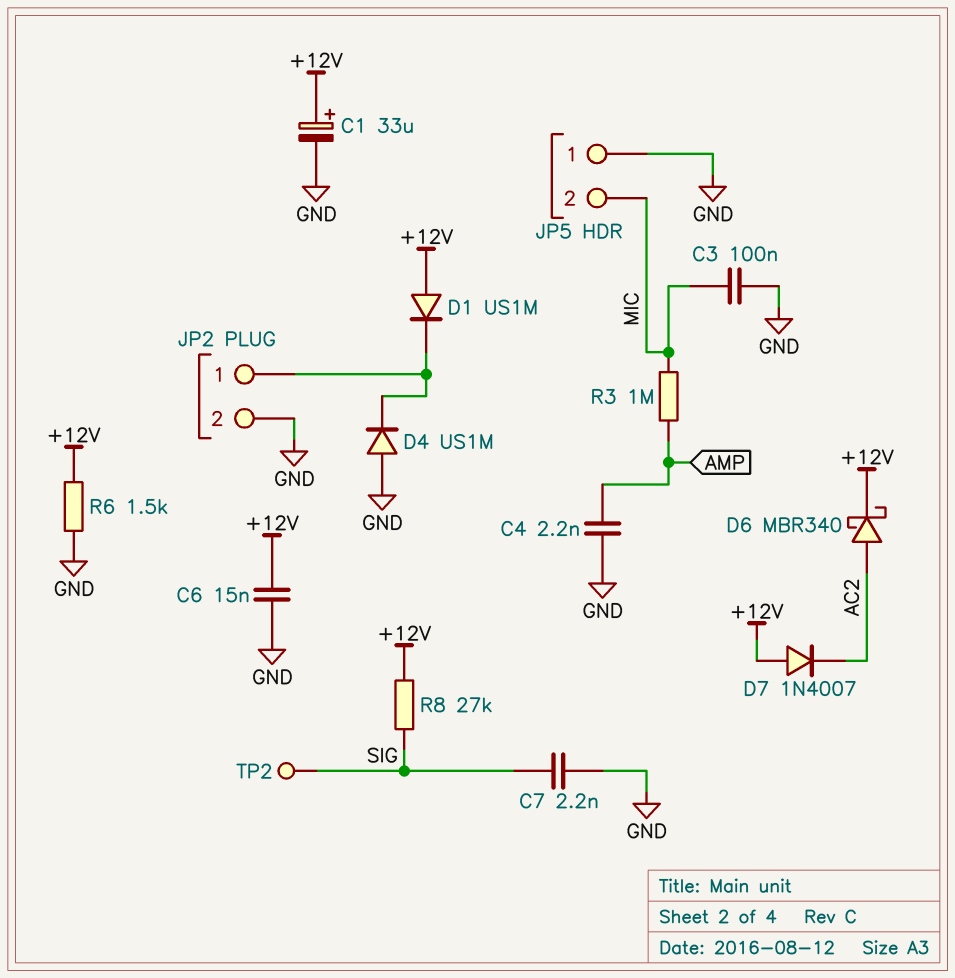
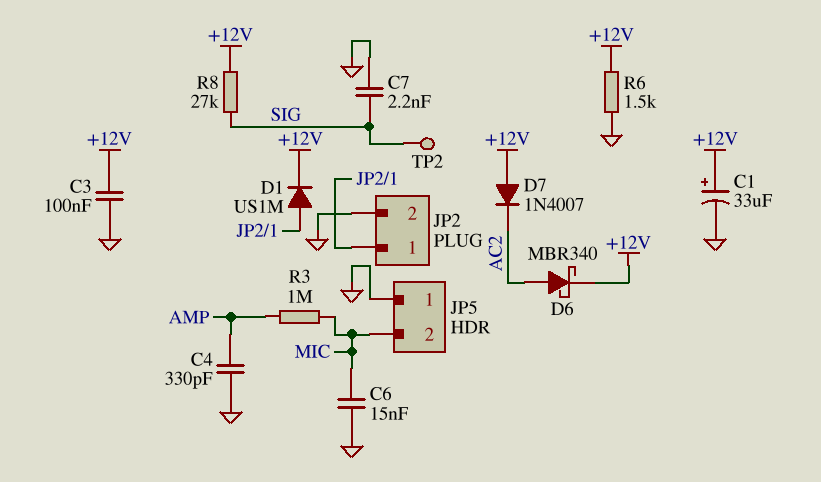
C3: 100nF (GND, MIC) -> 100nF (+12V, GND)
C4: 2.2nF (AMP, GND) -> 330pF (AMP, GND)
C6: 15nF (+12V, GND) -> 15nF (GND, MIC)
D1: diode US1M (A +12V, K JP2/1) -> diode US1M (A JP2/1, K +12V)
D4: diode US1M (A GND, K JP2/1) -> none

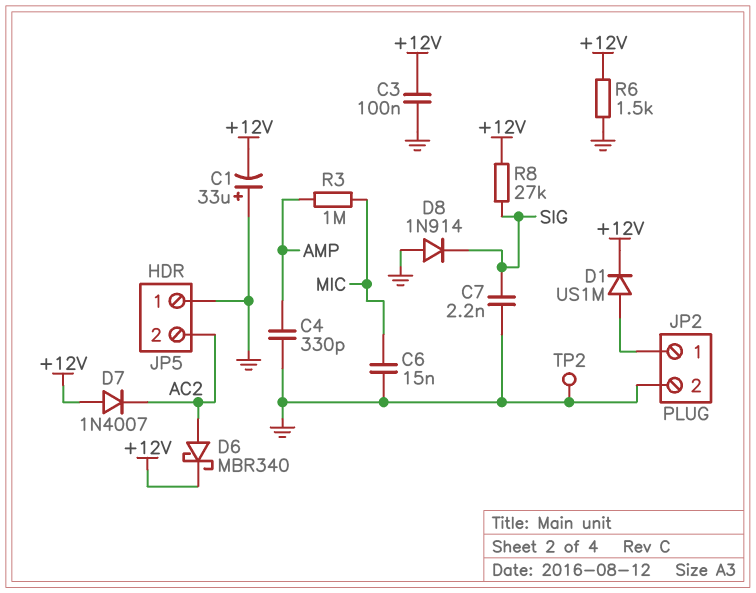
C1: 33uF (plus +12V, minus GND) -> 33uF (plus GND, minus +12V)
D8: none -> diode 1N914 (A GND, K SIG)
JP5 pin 2: MIC -> AC2
TP2: test point (SIG) -> test point (GND)

